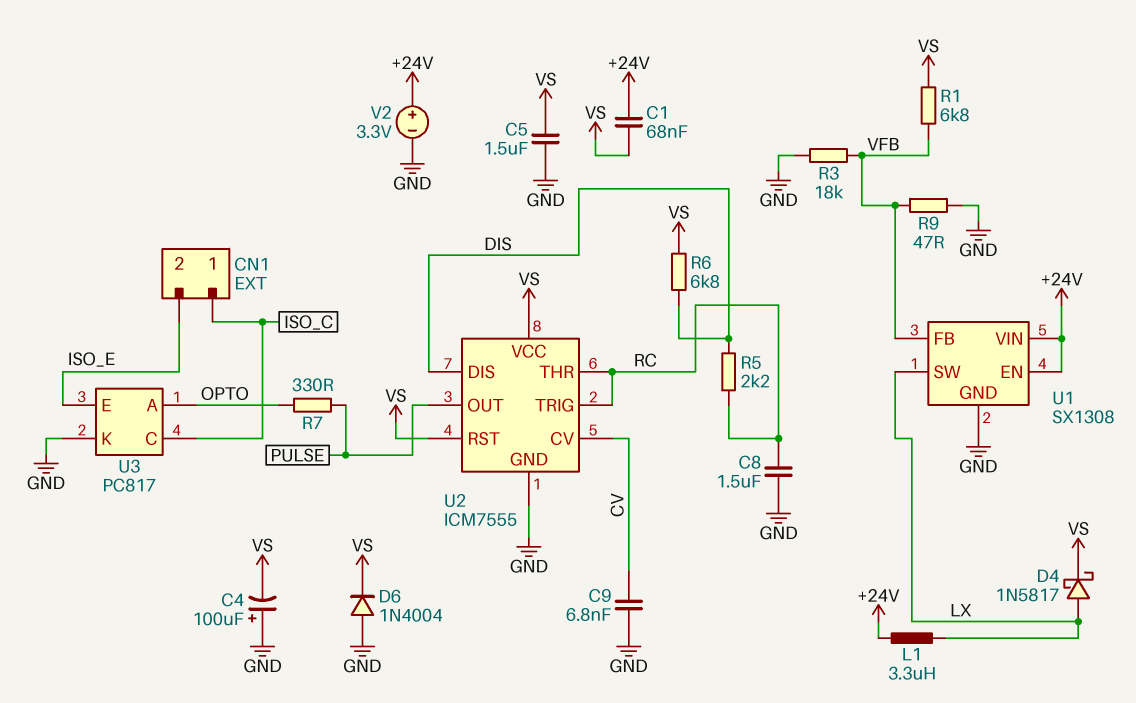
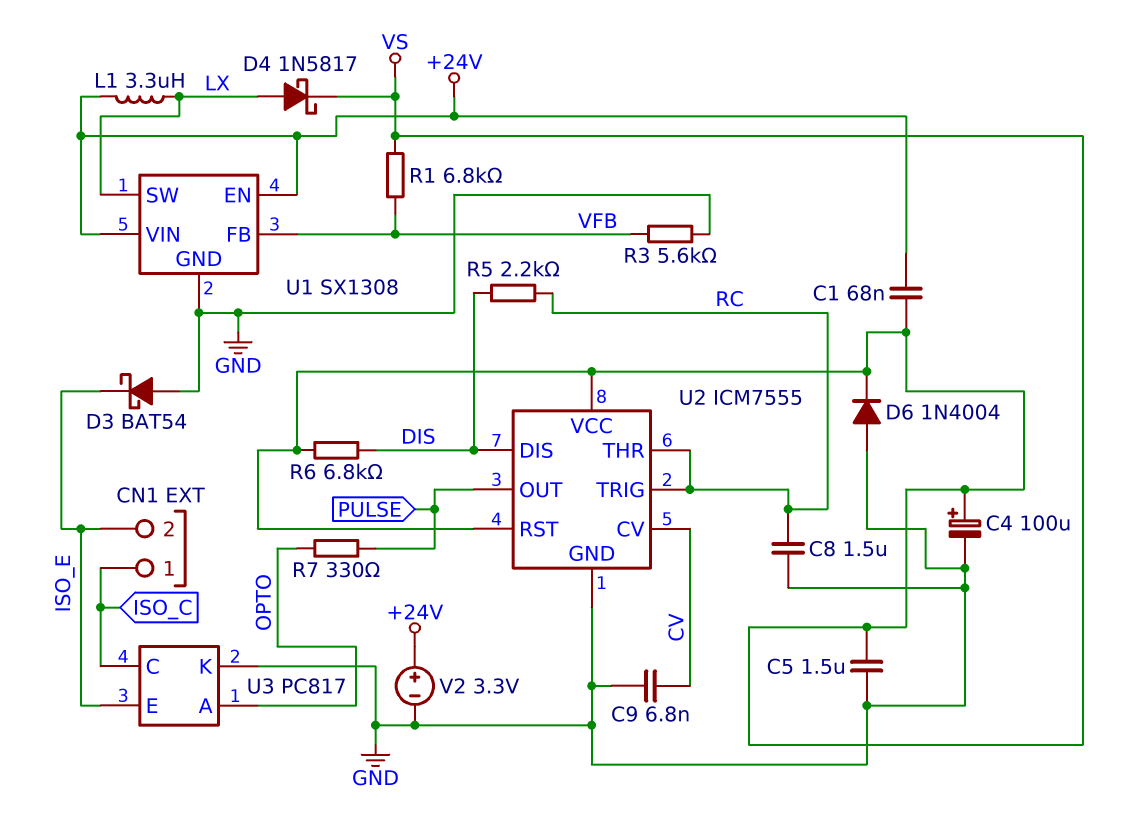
C4: 100uF (plus GND, minus VS) -> 100uF (plus VS, minus GND)
D3: none -> schottky BAT54 (A GND, K ISO_E)
R3: 18k (GND, VFB) -> 5.6k (GND, VFB)
R9: 47 (GND, VFB) -> none

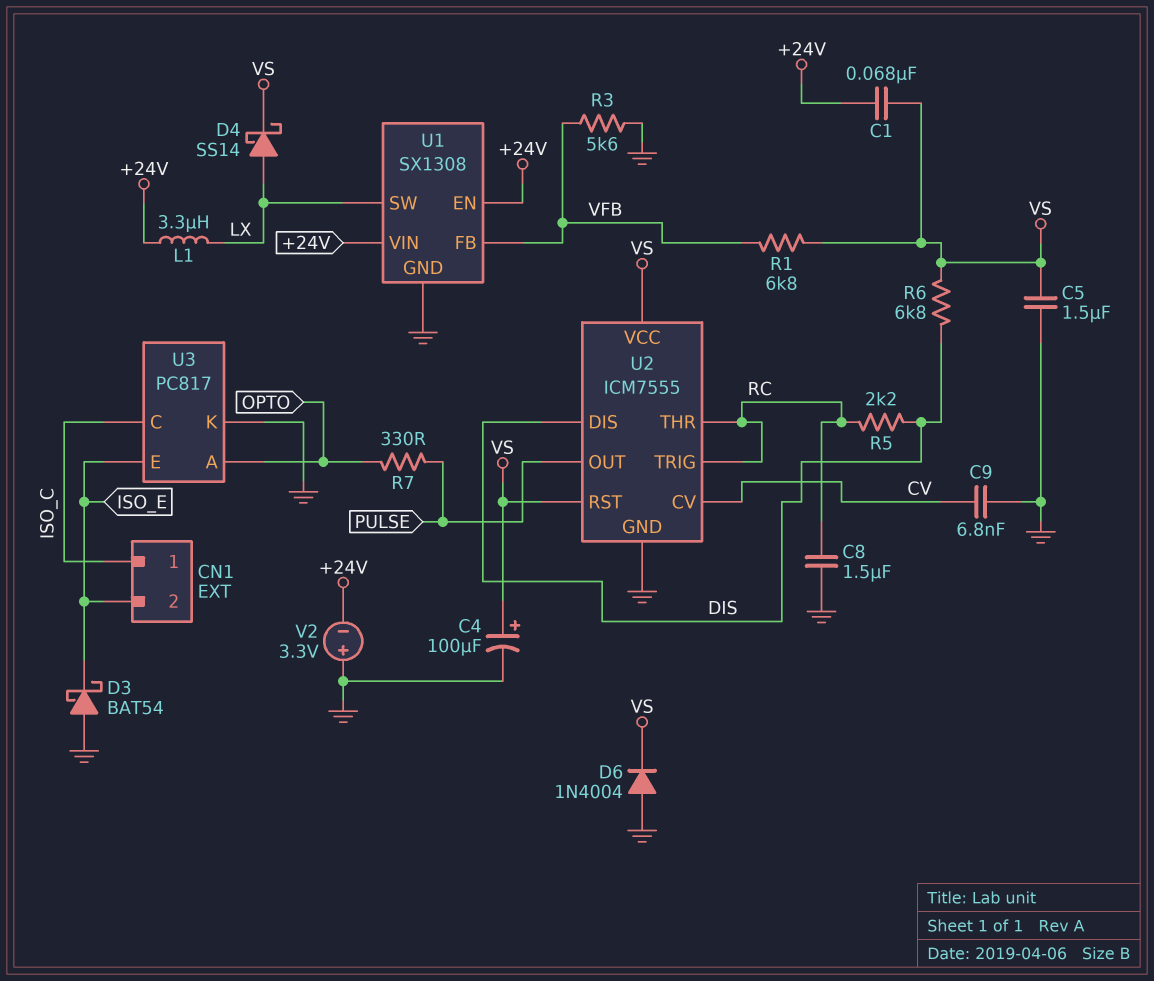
D4: schottky 1N5817 (A LX, K VS) -> schottky SS14 (A LX, K VS)
V2: 3.3V (plus +24V, minus GND) -> 3.3V (plus GND, minus +24V)

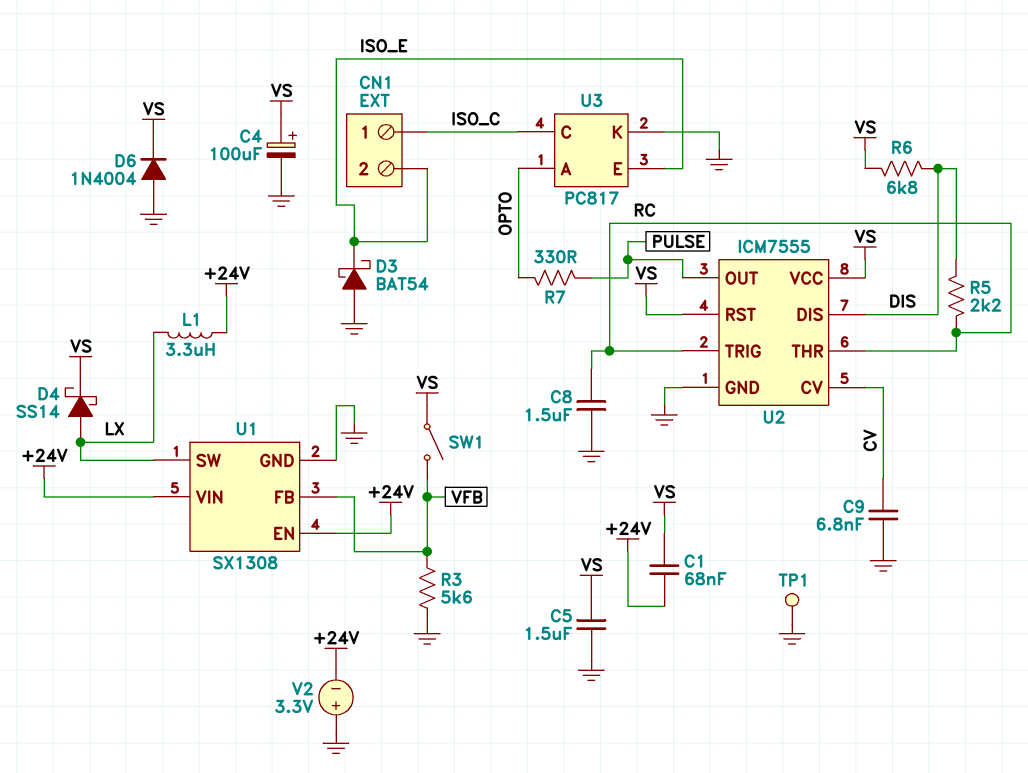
R1: 6.8k (VFB, VS) -> none
SW1: none -> switch (VFB, VS)
TP1: none -> test point (GND)

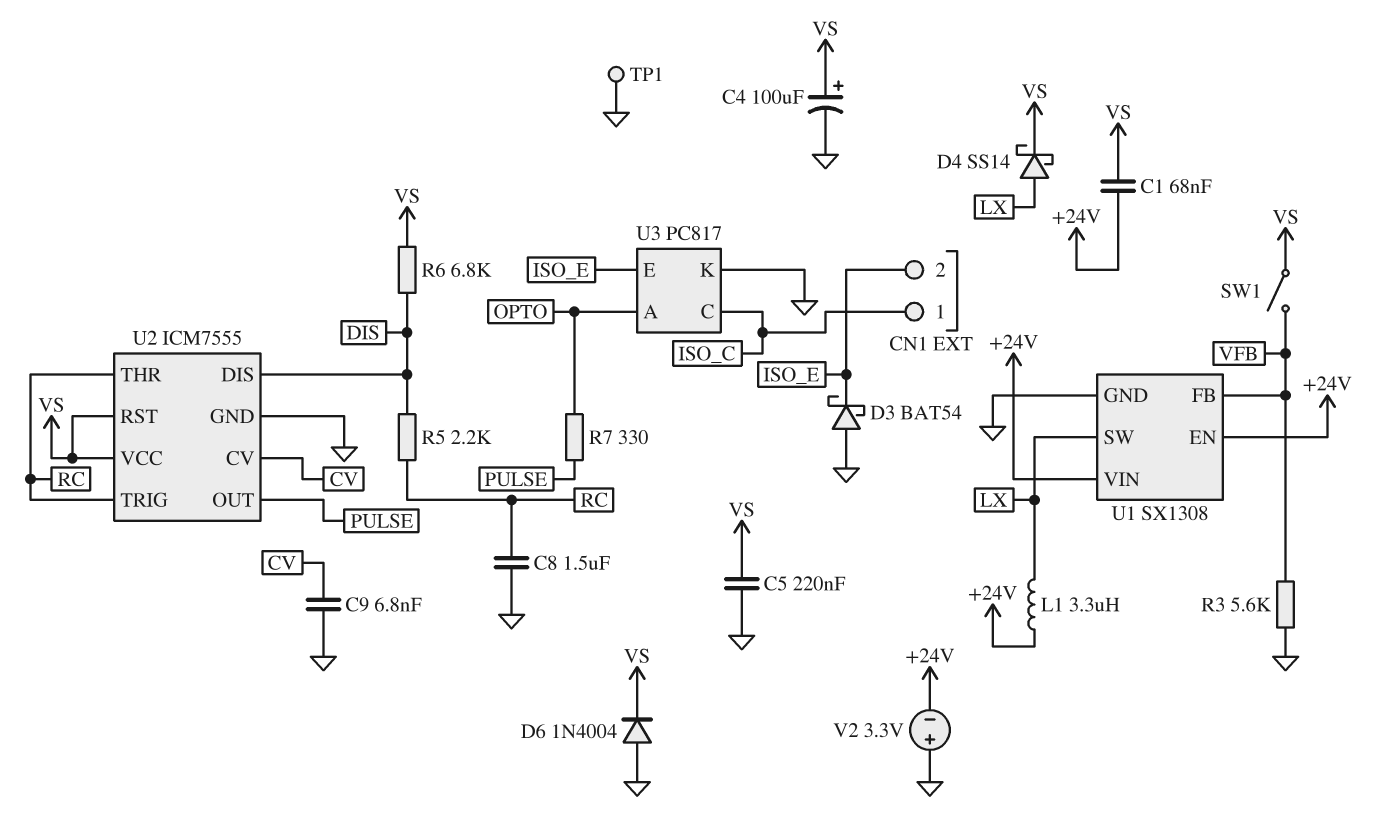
C5: 1.5uF (GND, VS) -> 220nF (GND, VS)

